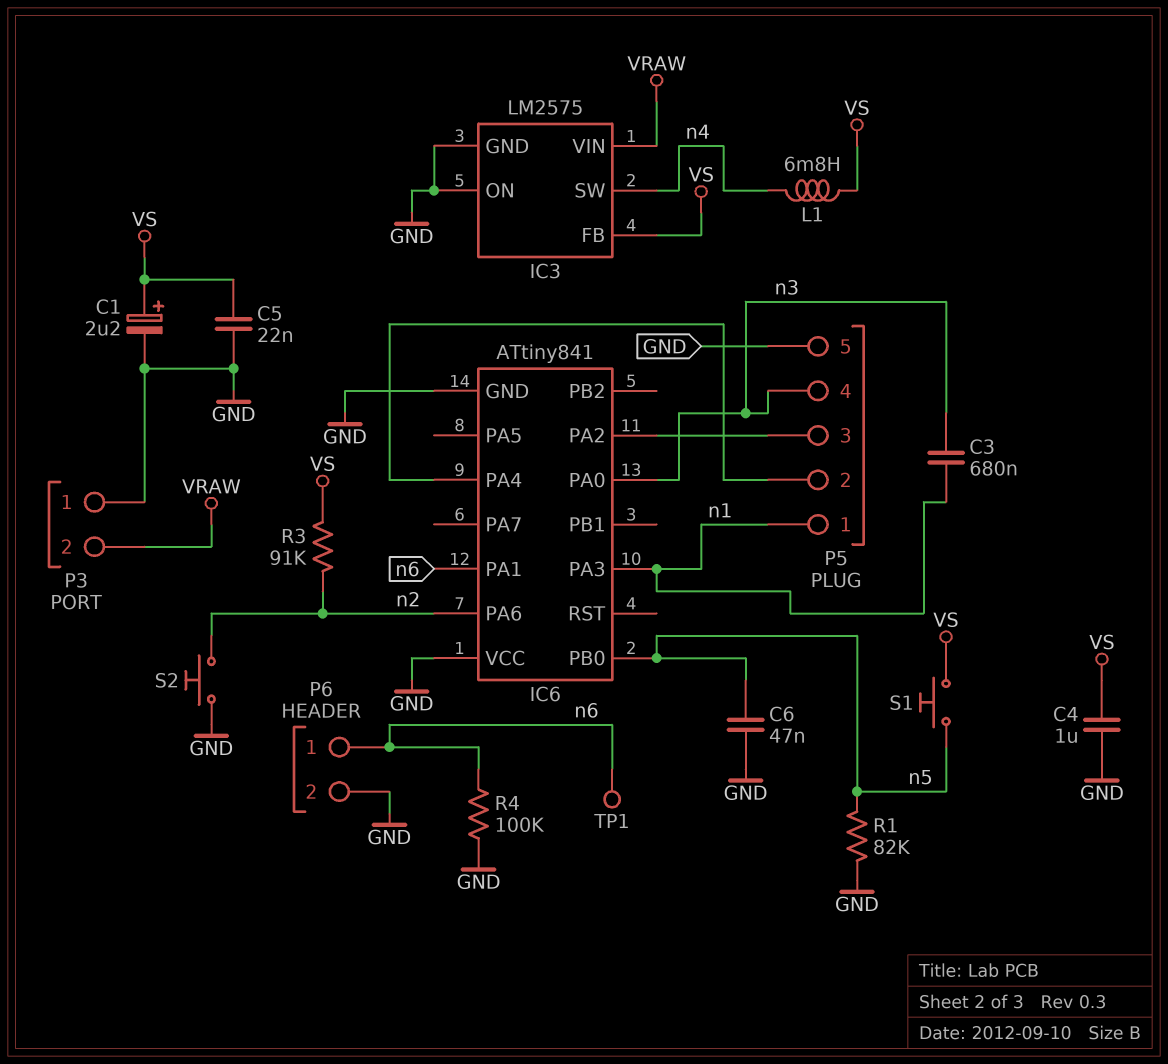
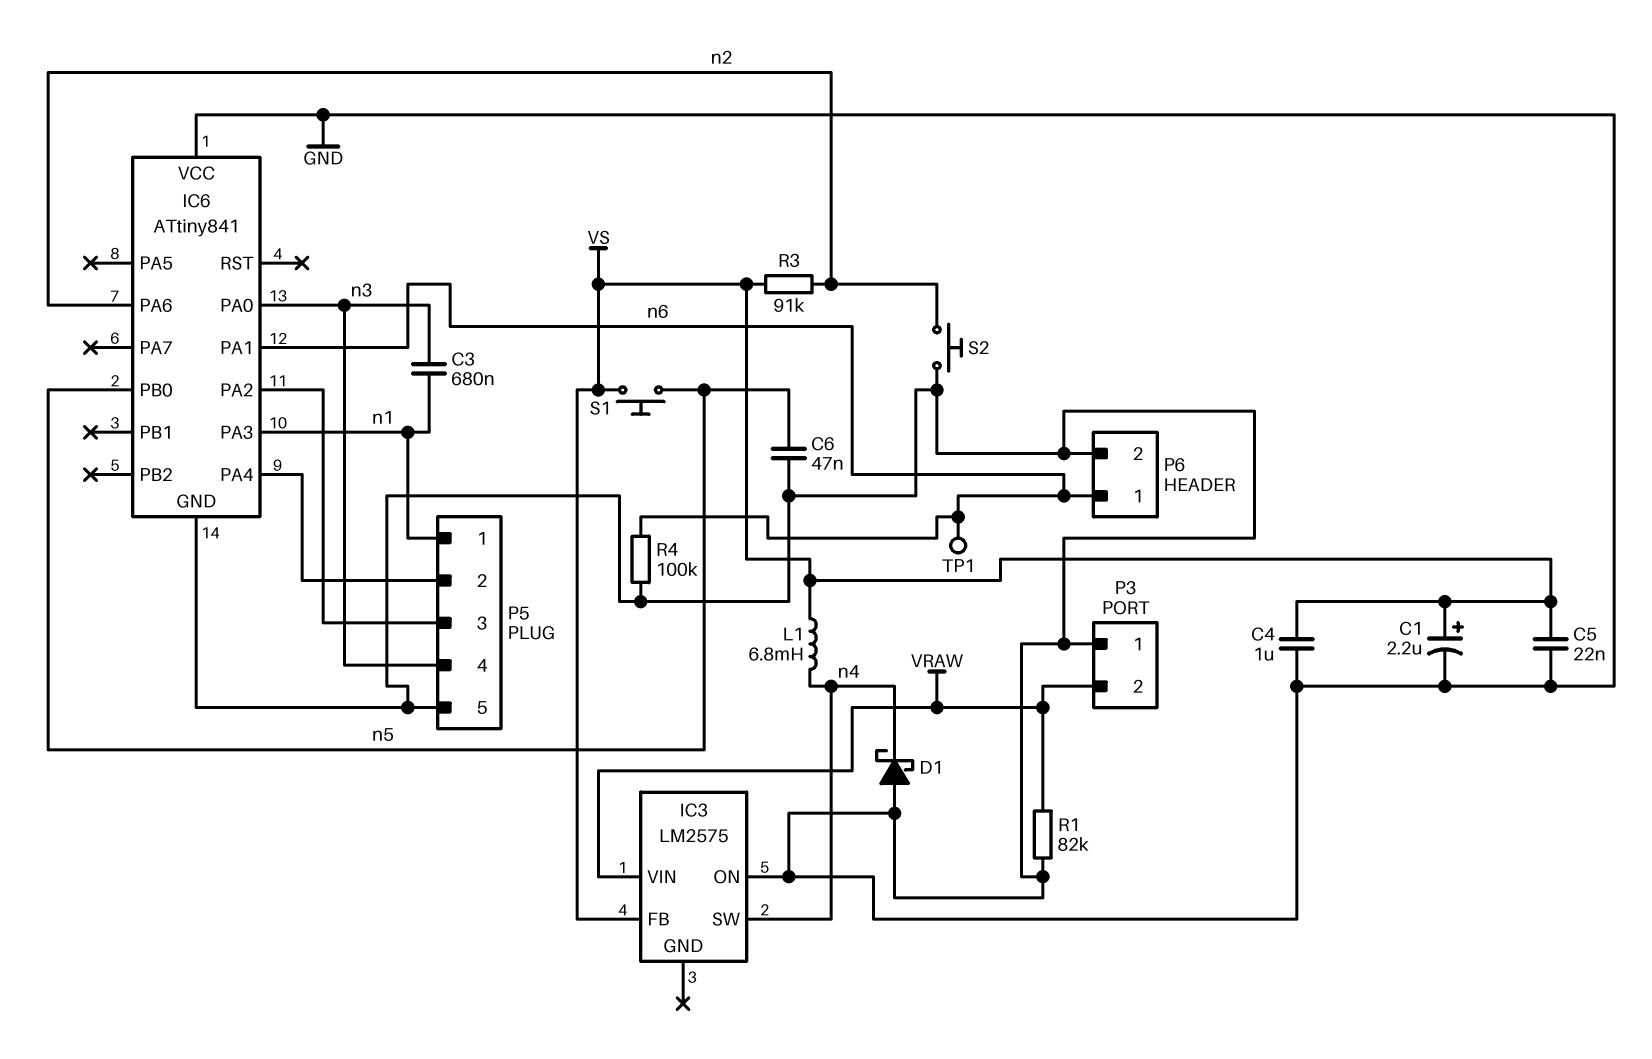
D1: none -> schottky (A GND, K n4)
IC3 pin GND: GND -> none
R1: 82k (GND, n5) -> 82k (GND, VRAW)

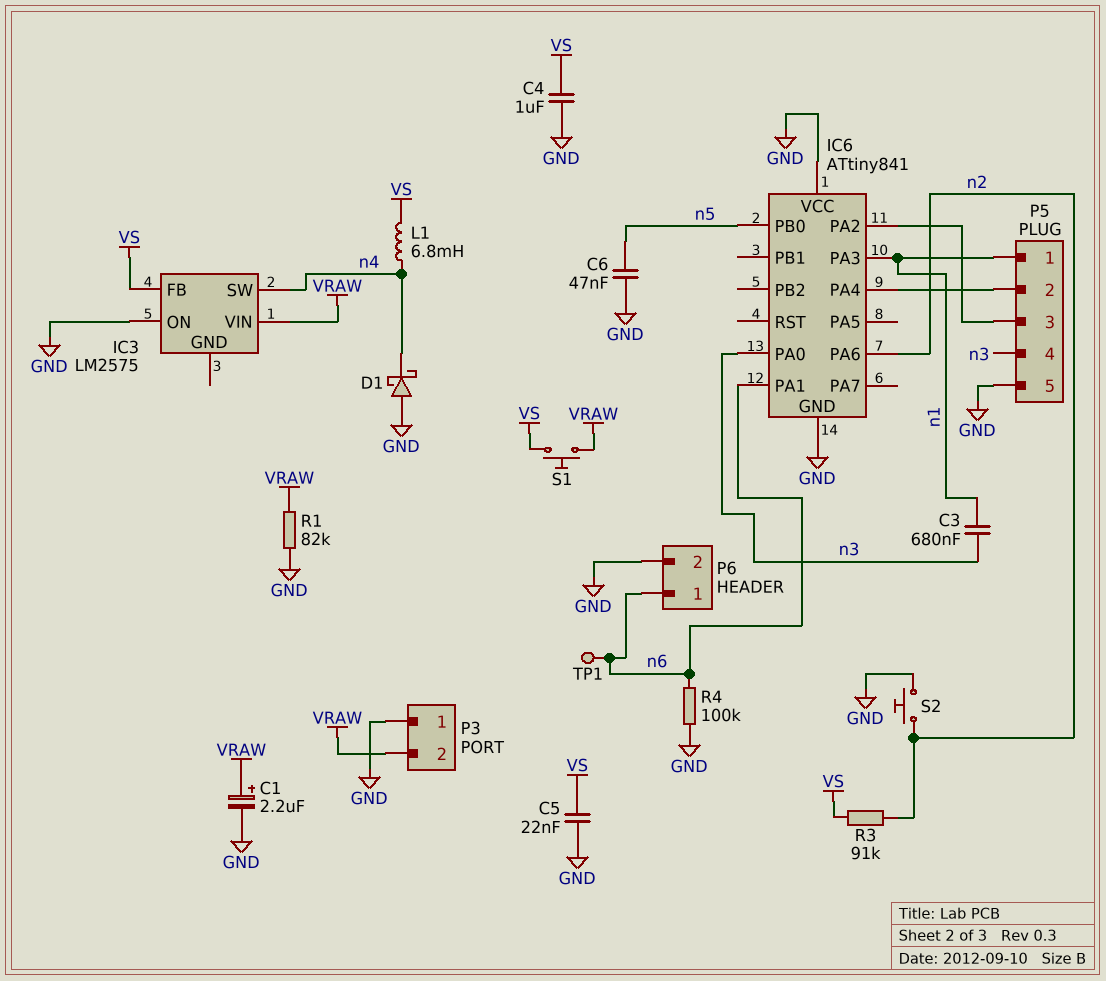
C1: 2.2uF (plus VS, minus GND) -> 2.2uF (plus VRAW, minus GND)
S1: button (VS, n5) -> button (VRAW, VS)

